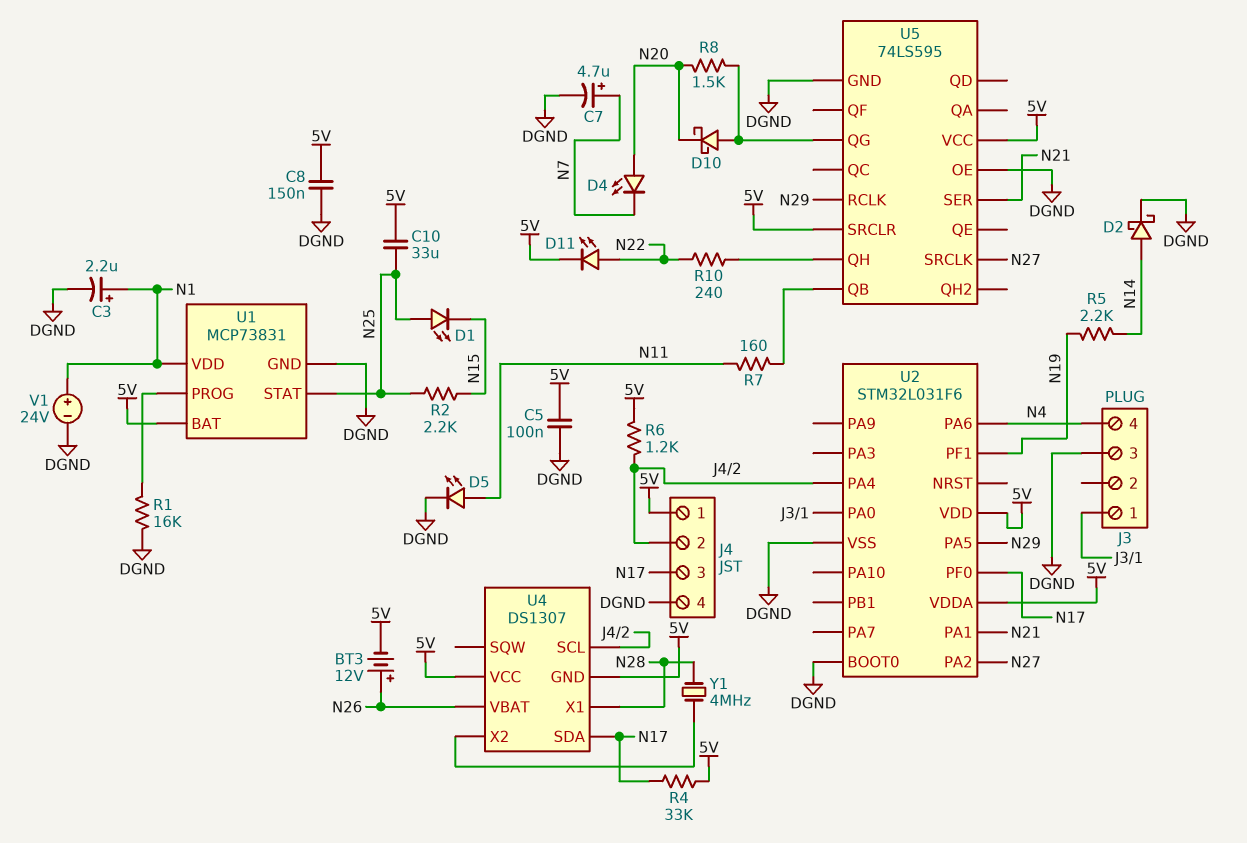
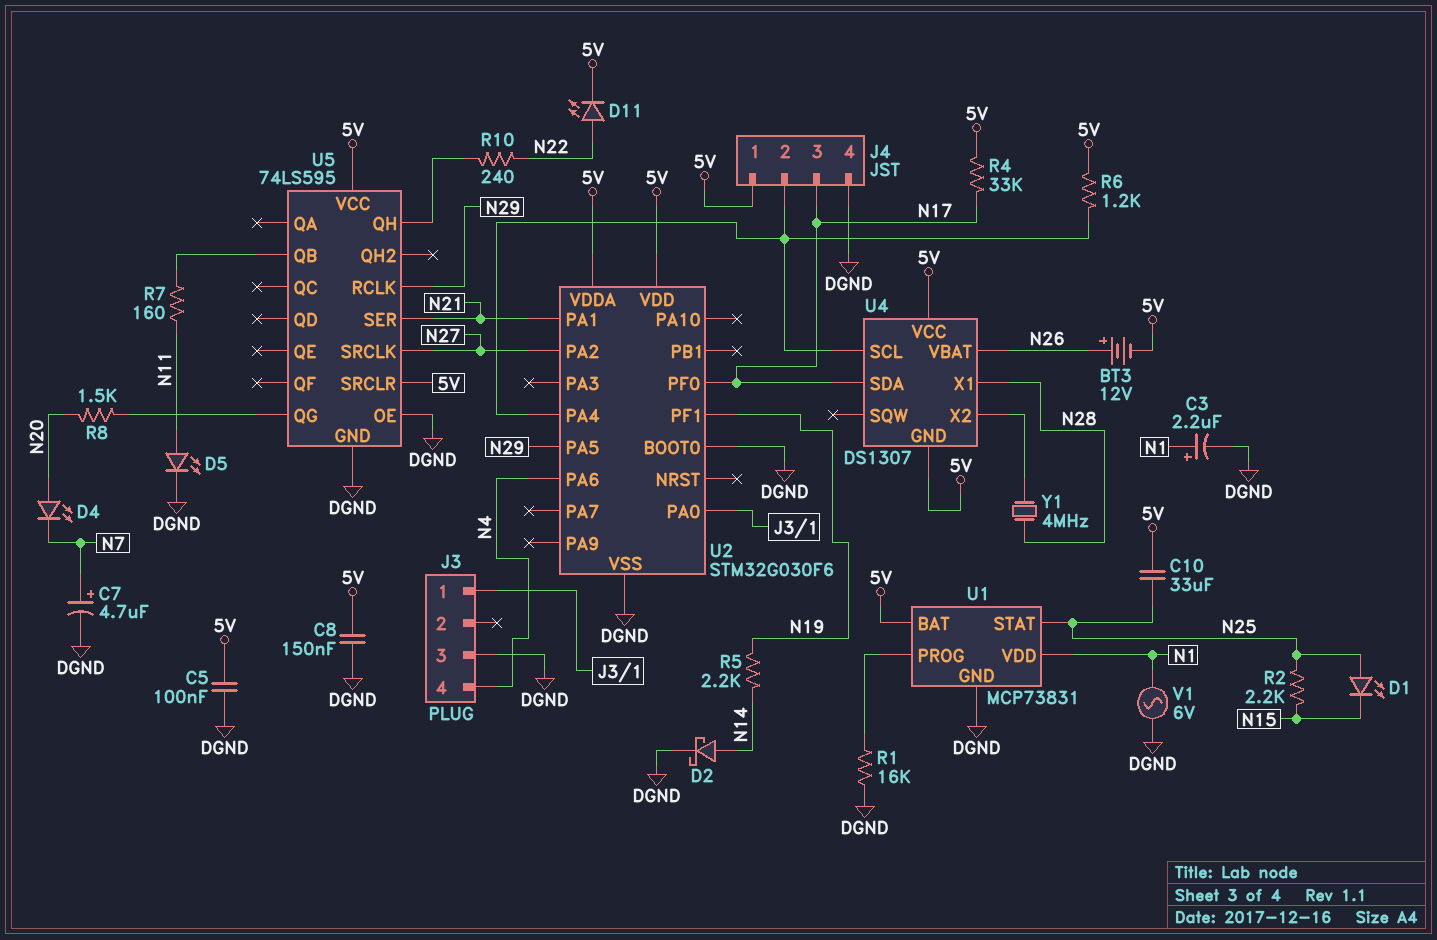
D10: schottky (A U5/QG, K N20) -> none
U2: STM32L031F6 -> STM32G030F6
V1: 24V (plus N1, minus DGND) -> AC 6V (DGND, N1)

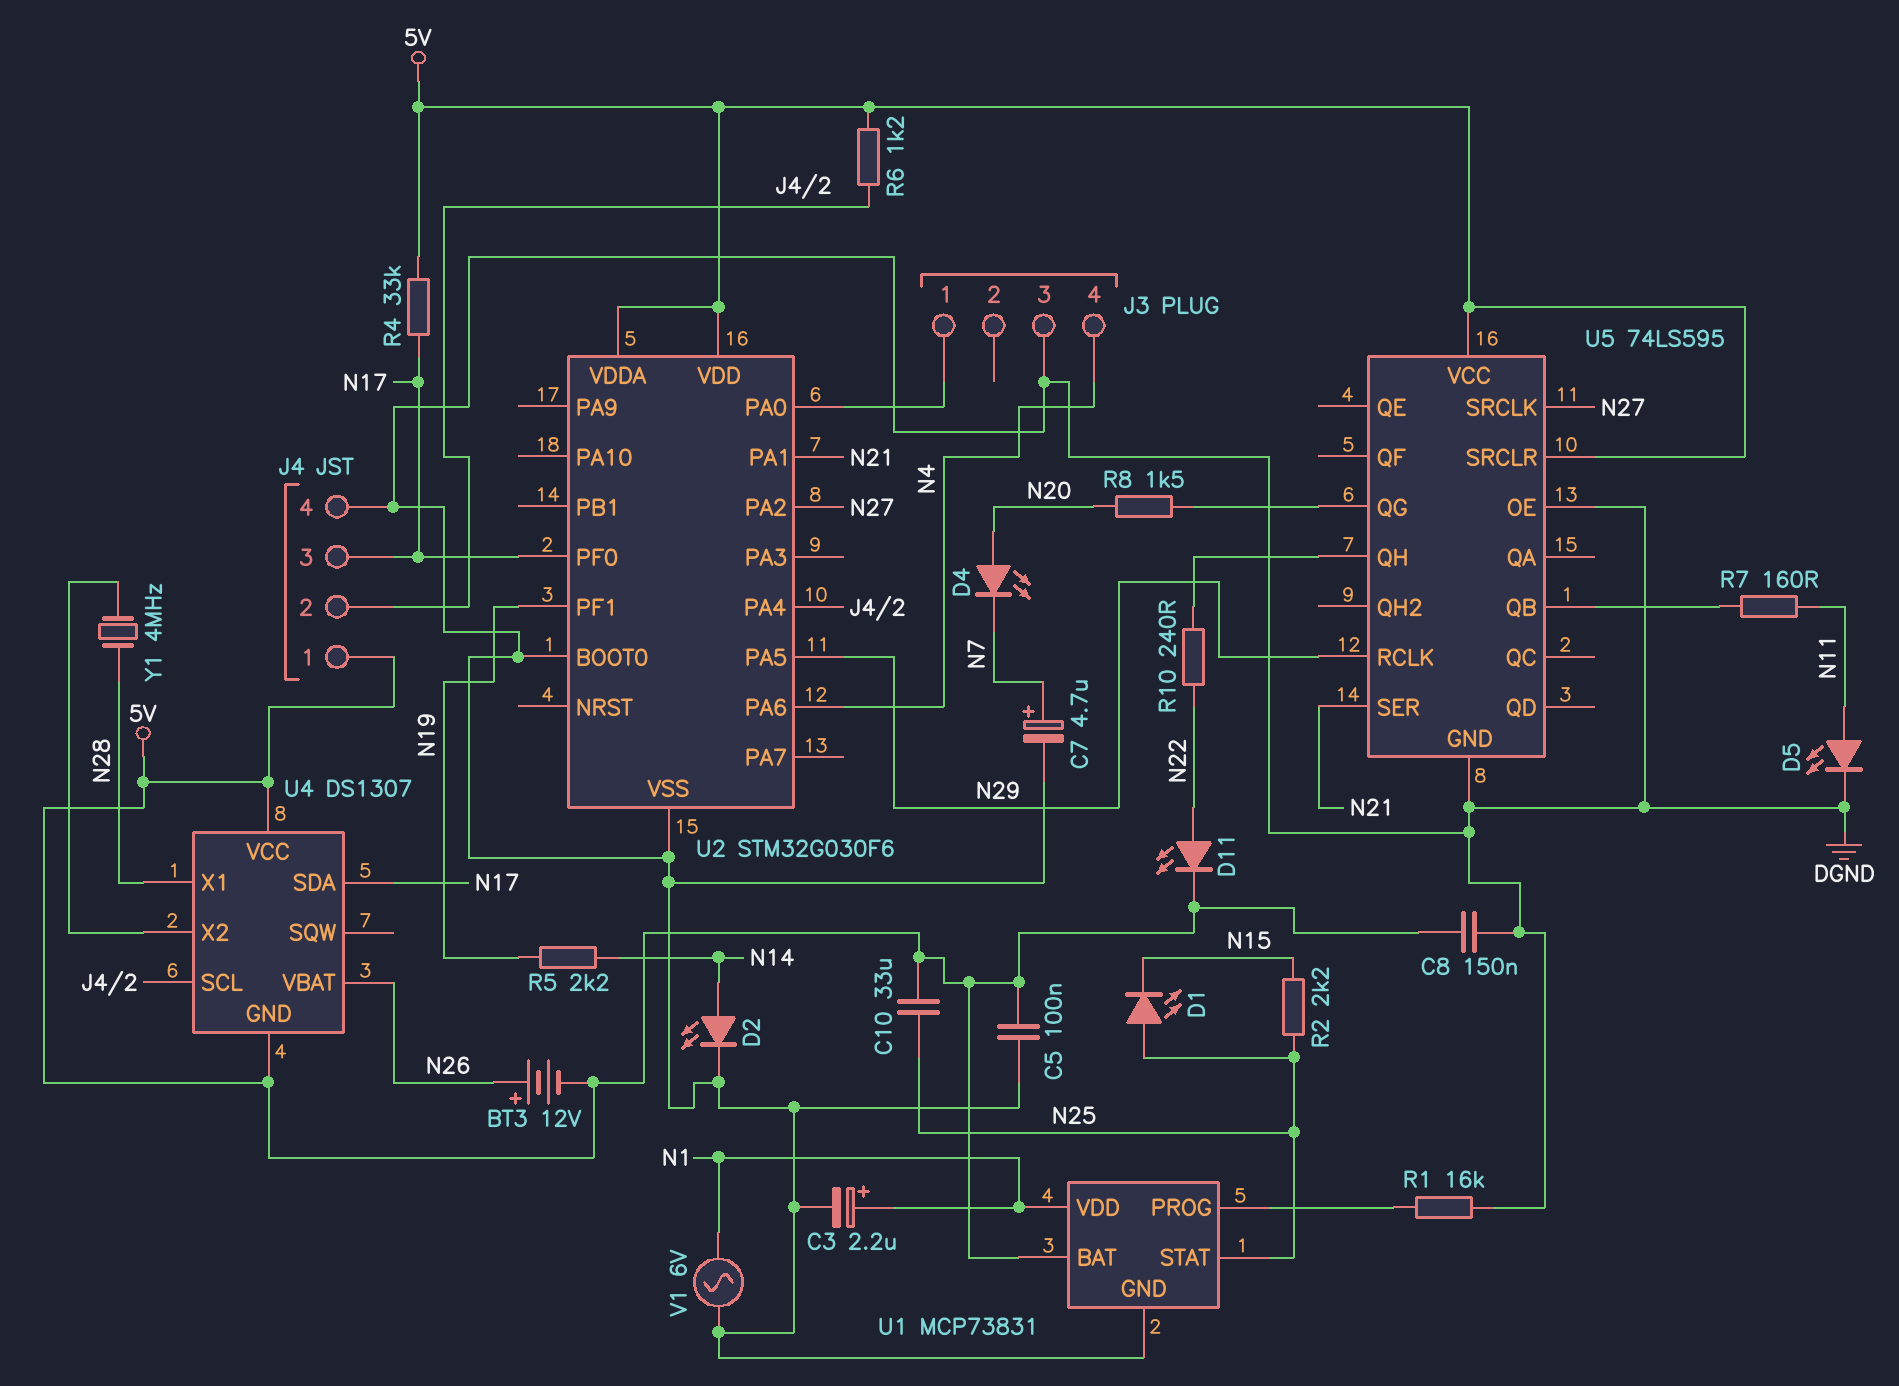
D2: schottky (A N14, K DGND) -> LED (A N14, K DGND)

